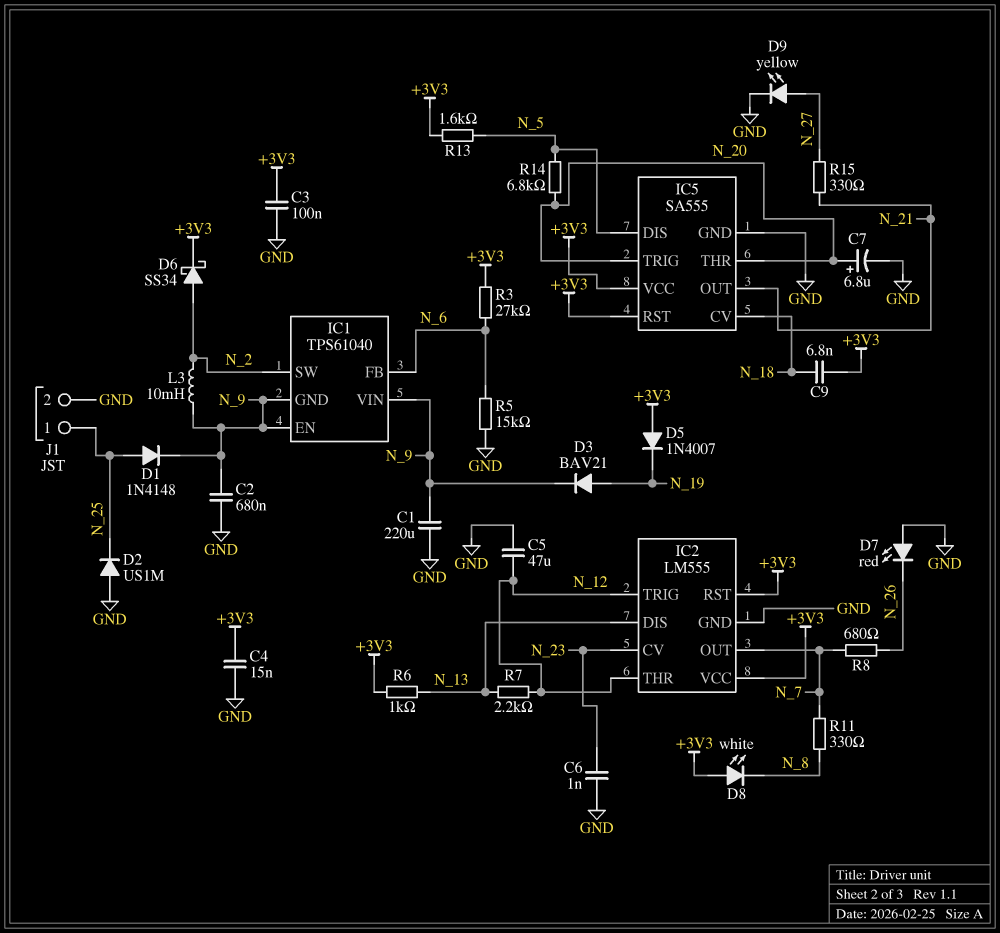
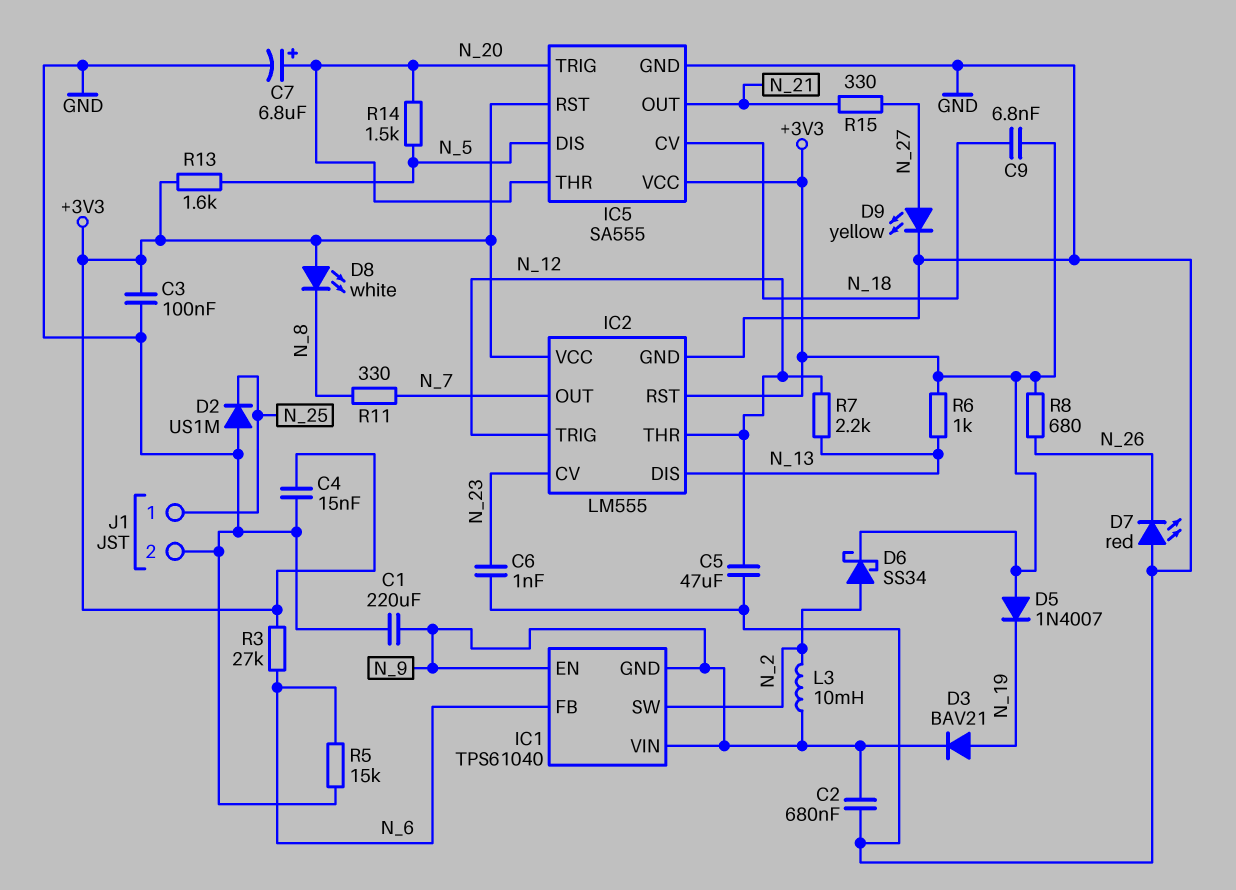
D1: diode 1N4148 (A N_25, K N_9) -> none
R8: 680 (N_7, N_26) -> 680 (+3V3, N_26)
R14: 6.8k (N_5, N_20) -> 1.5k (N_5, N_20)

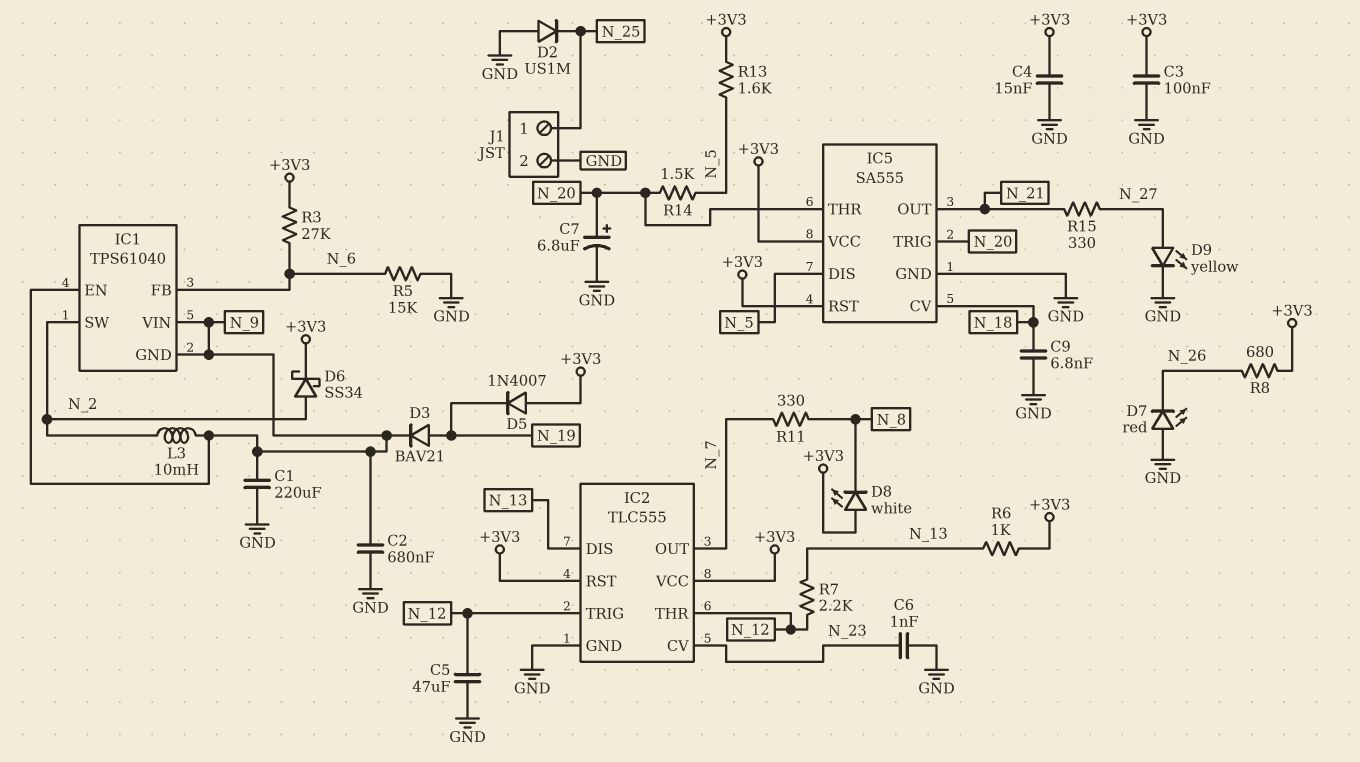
C9: 6.8nF (+3V3, N_18) -> 6.8nF (GND, N_18)
IC2: LM555 -> TLC555

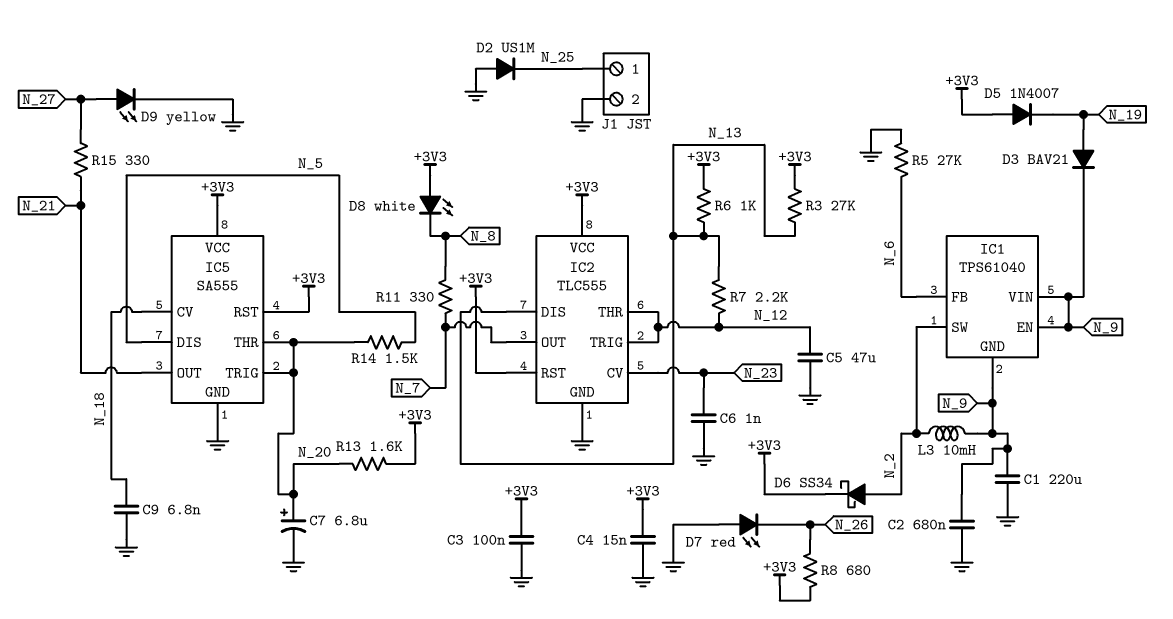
R3: 27k (+3V3, N_6) -> 27k (+3V3, N_13)
R5: 15k (GND, N_6) -> 27k (GND, N_6)
R13: 1.6k (+3V3, N_5) -> 1.6k (+3V3, N_20)

